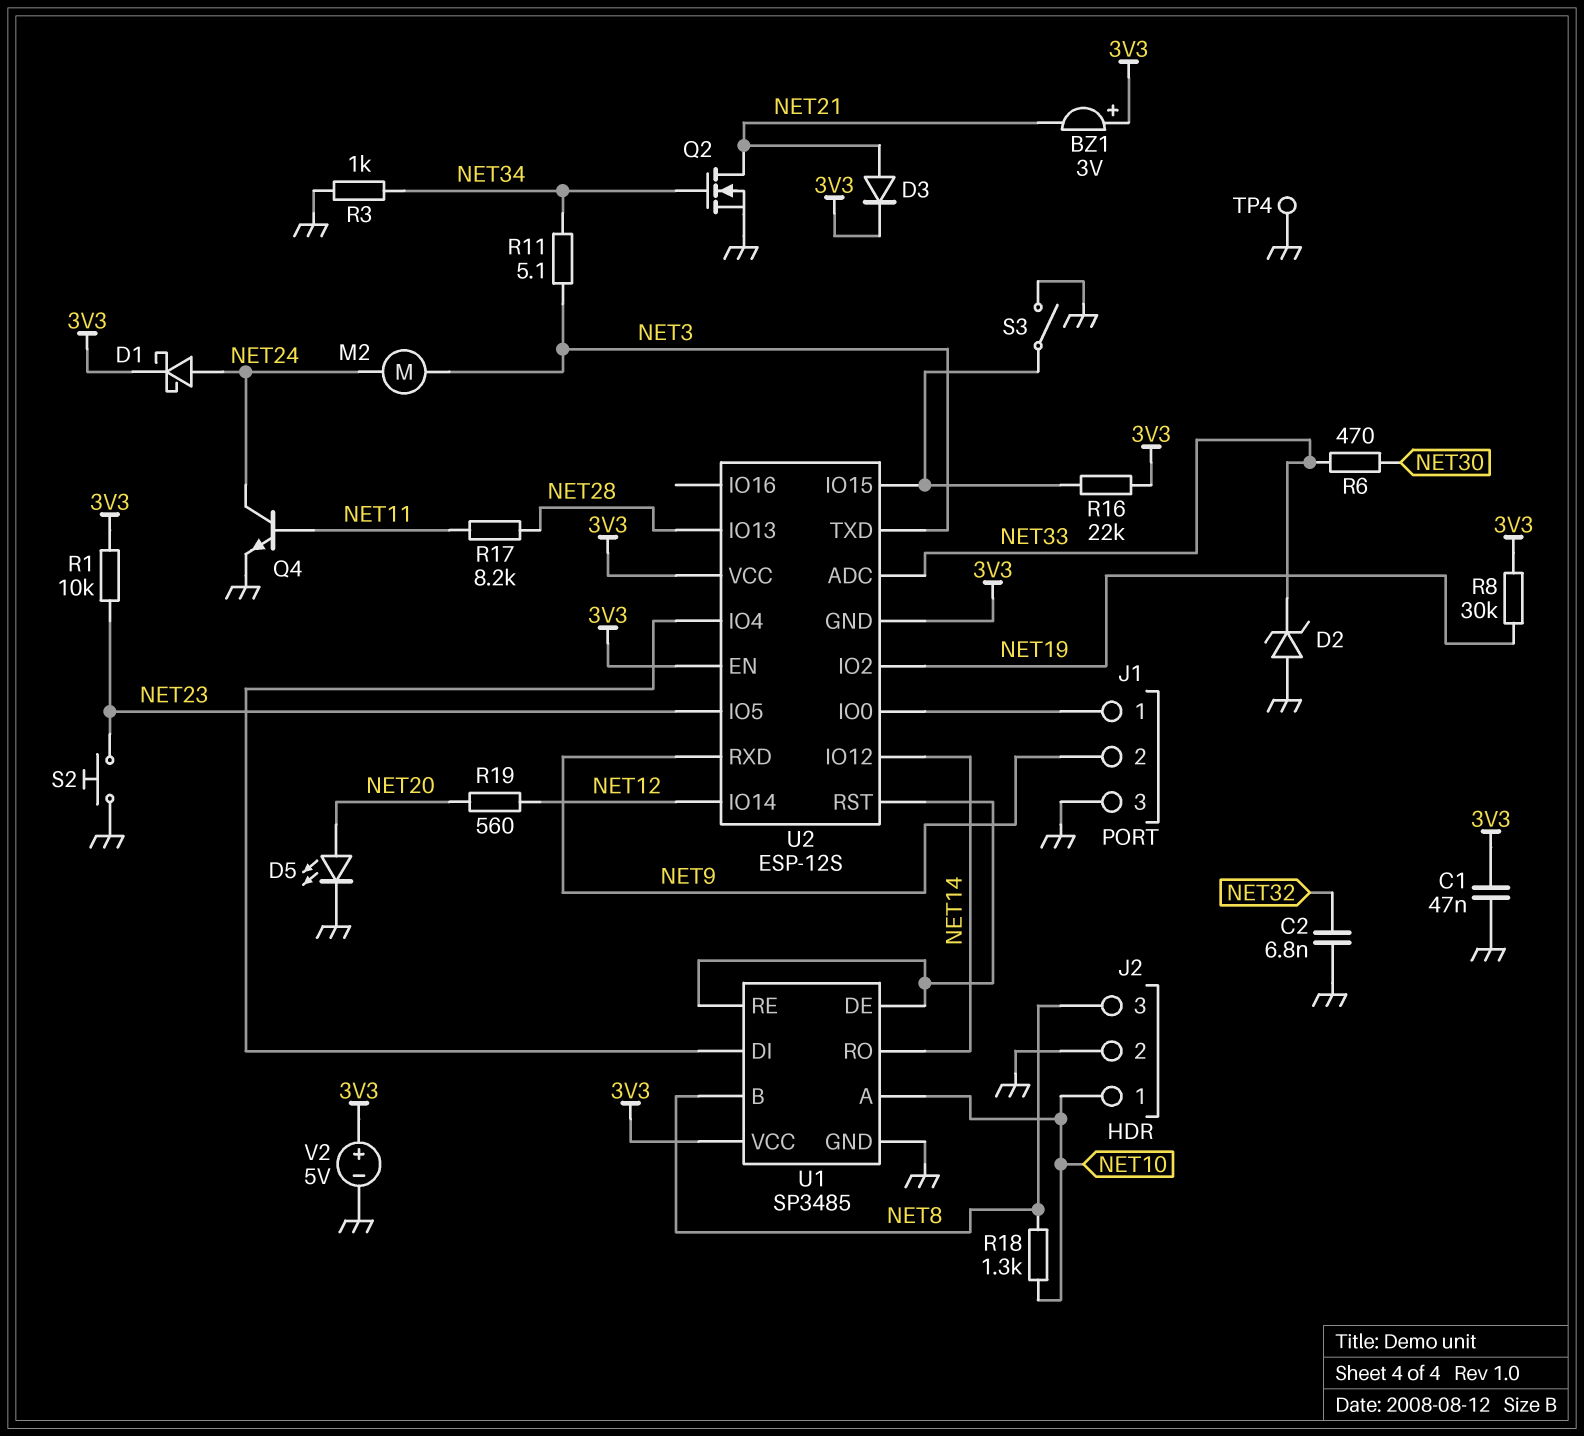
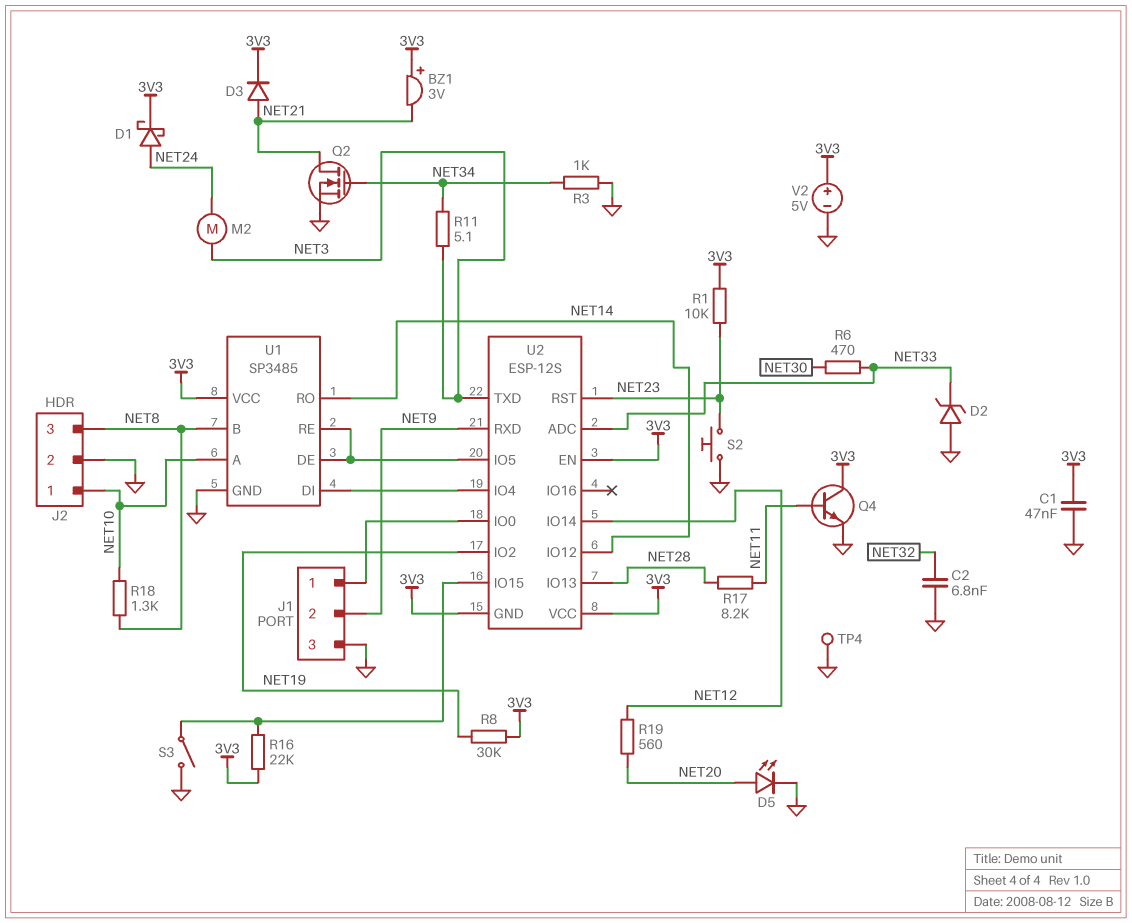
Q4: NPN (B NET11, C NET24, E GND) -> NPN (B NET11, C 3V3, E GND)
U2 pin IO5: NET23 -> U1/DE
U2 pin RST: U1/DE -> NET23

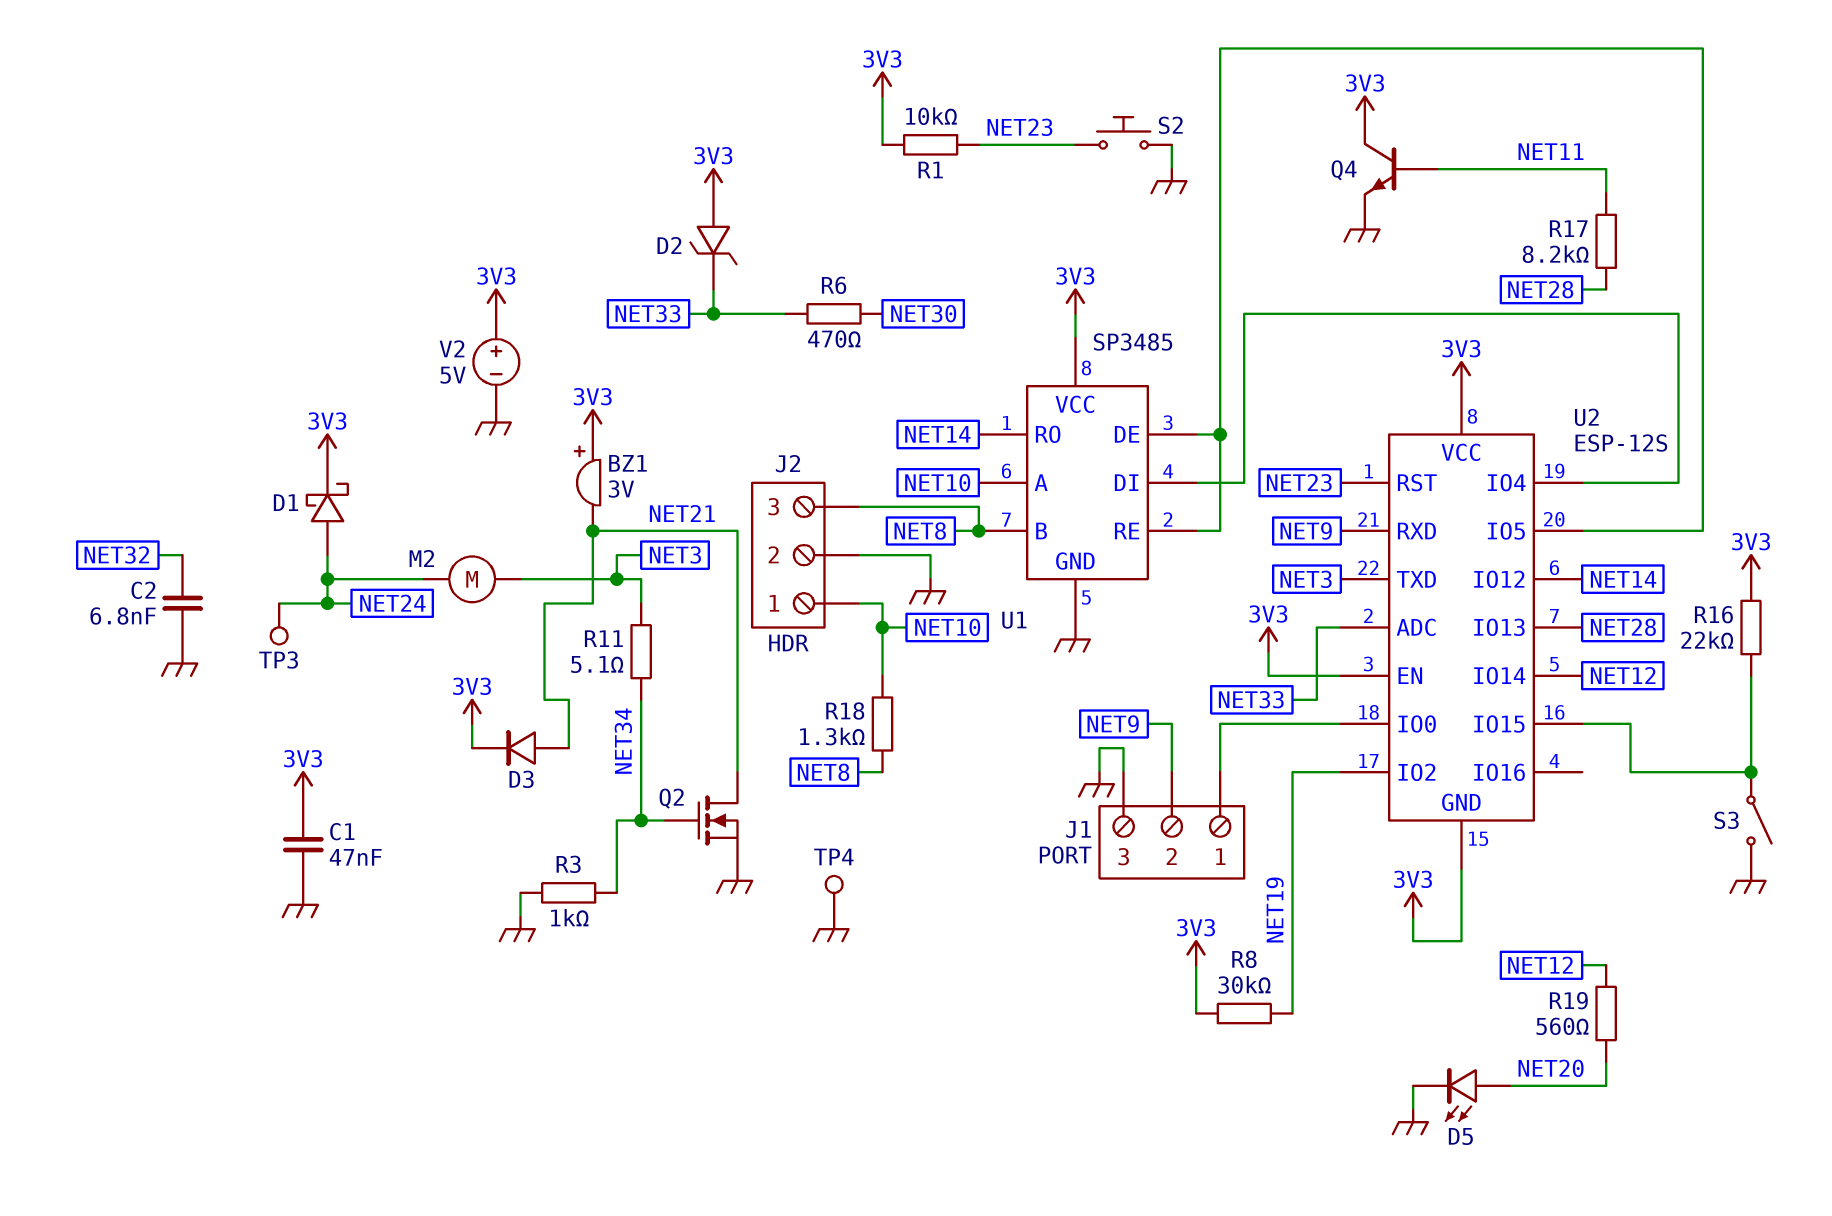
D2: zener (A GND, K NET33) -> zener (A 3V3, K NET33)
TP3: none -> test point (NET24)

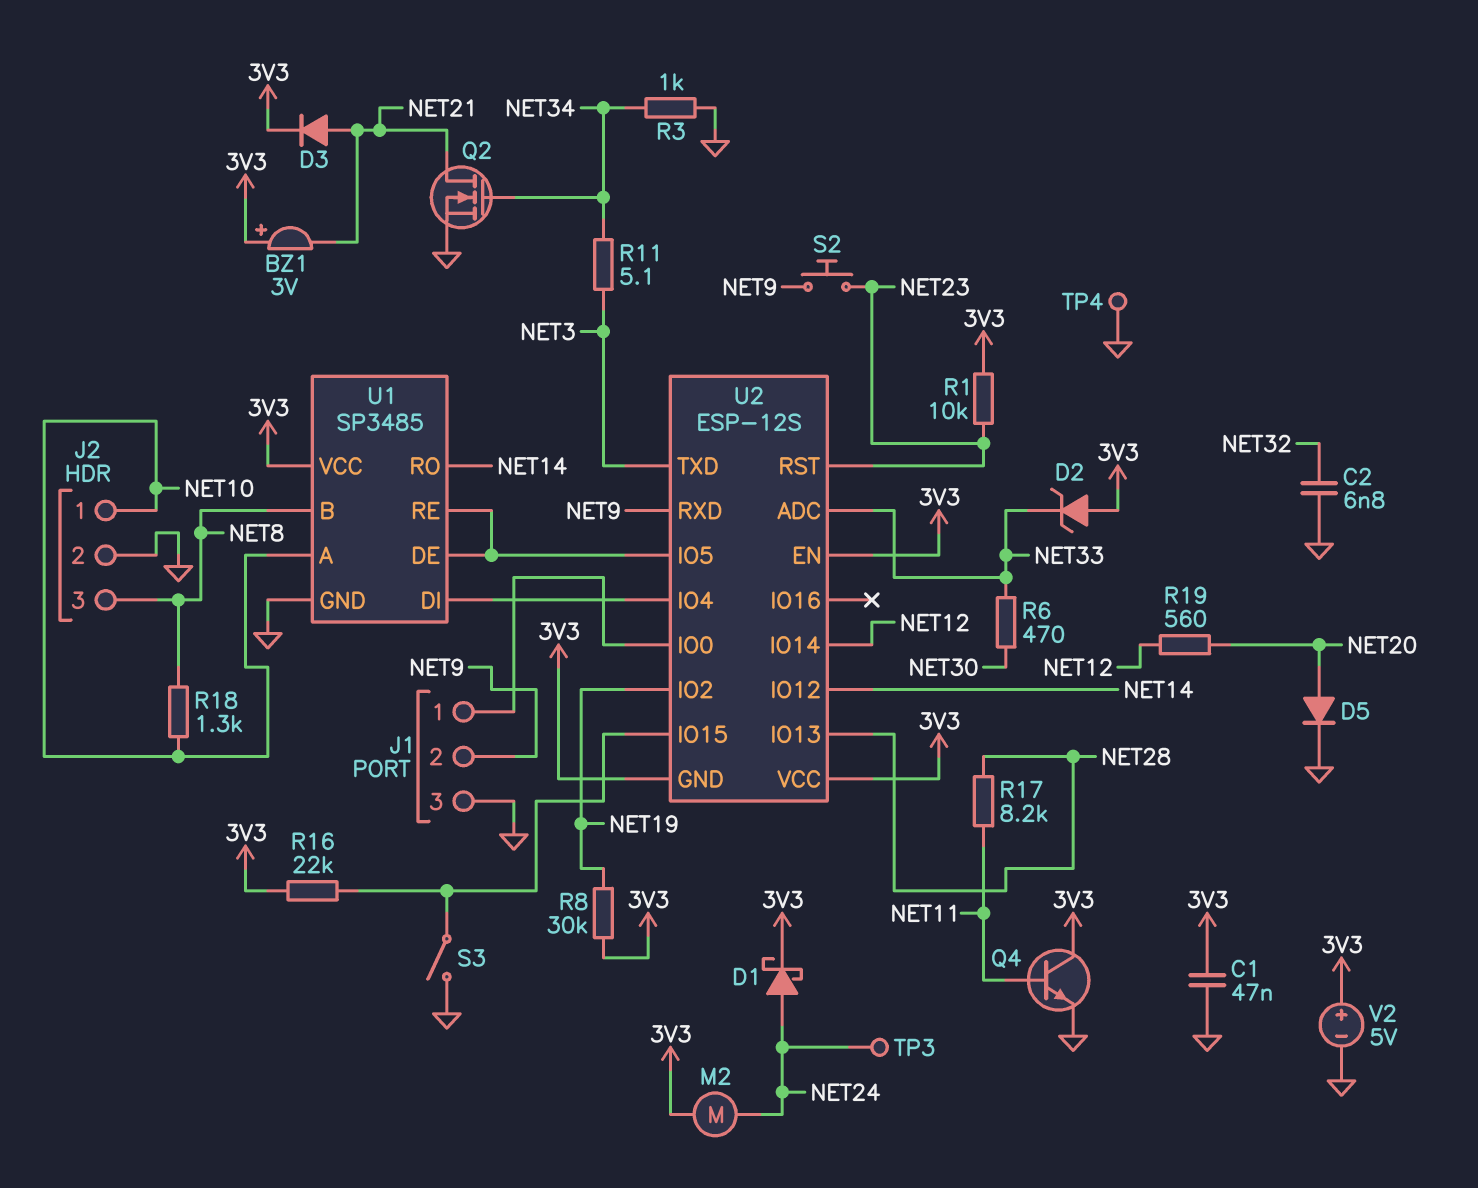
D5: LED (A NET20, K GND) -> diode (A NET20, K GND)
M2: motor (NET3, NET24) -> motor (3V3, NET24)
S2: button (GND, NET23) -> button (NET9, NET23)

